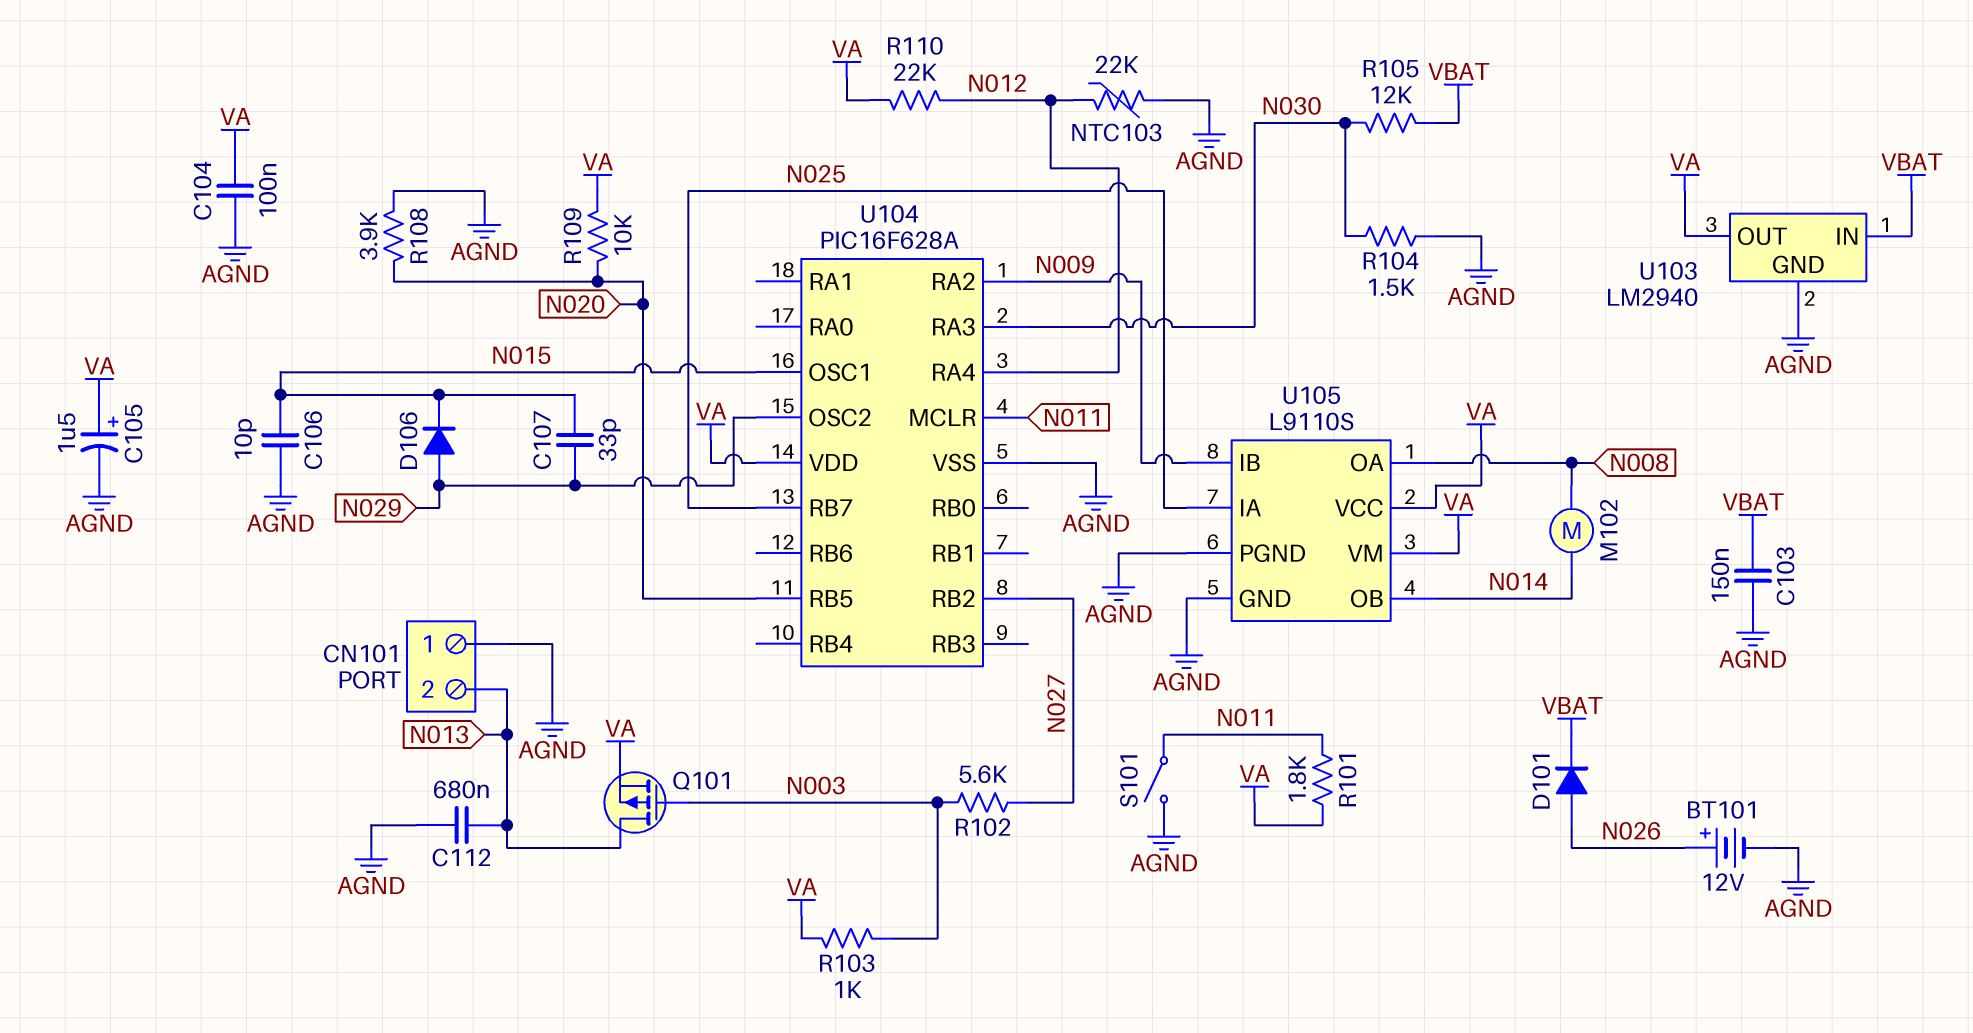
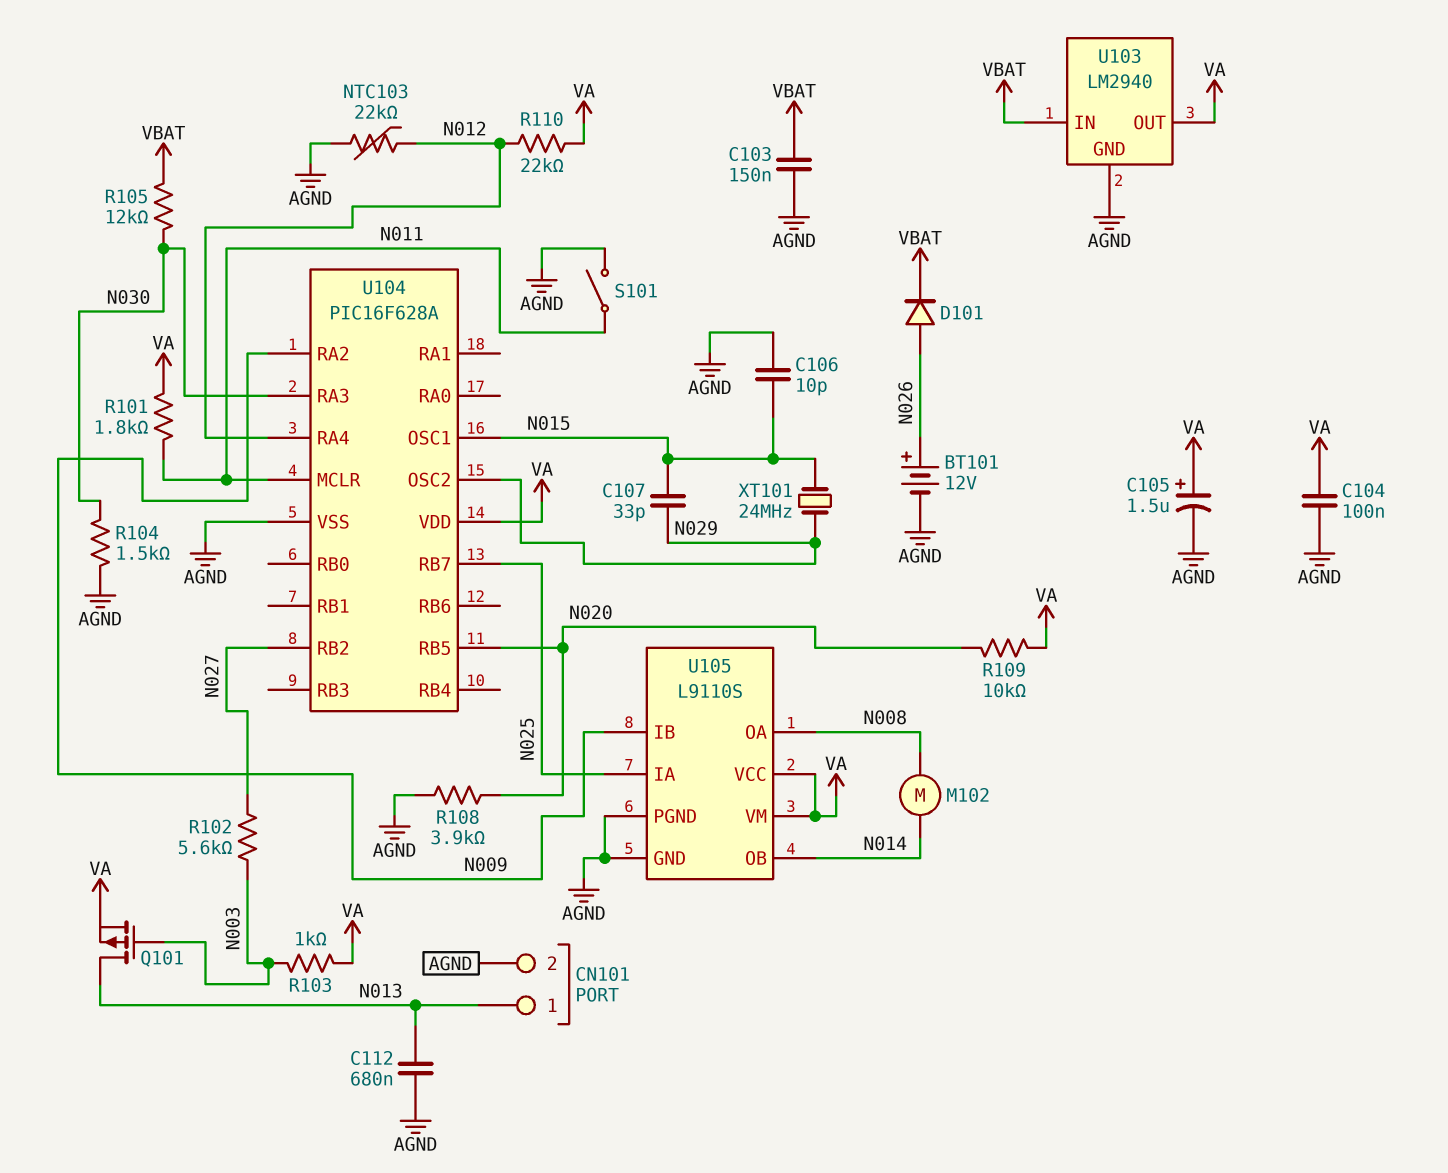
CN101 pin 1: AGND -> N013
CN101 pin 2: N013 -> AGND
D106: diode (A N029, K N015) -> none
XT101: none -> 24MHz (N015, N029)

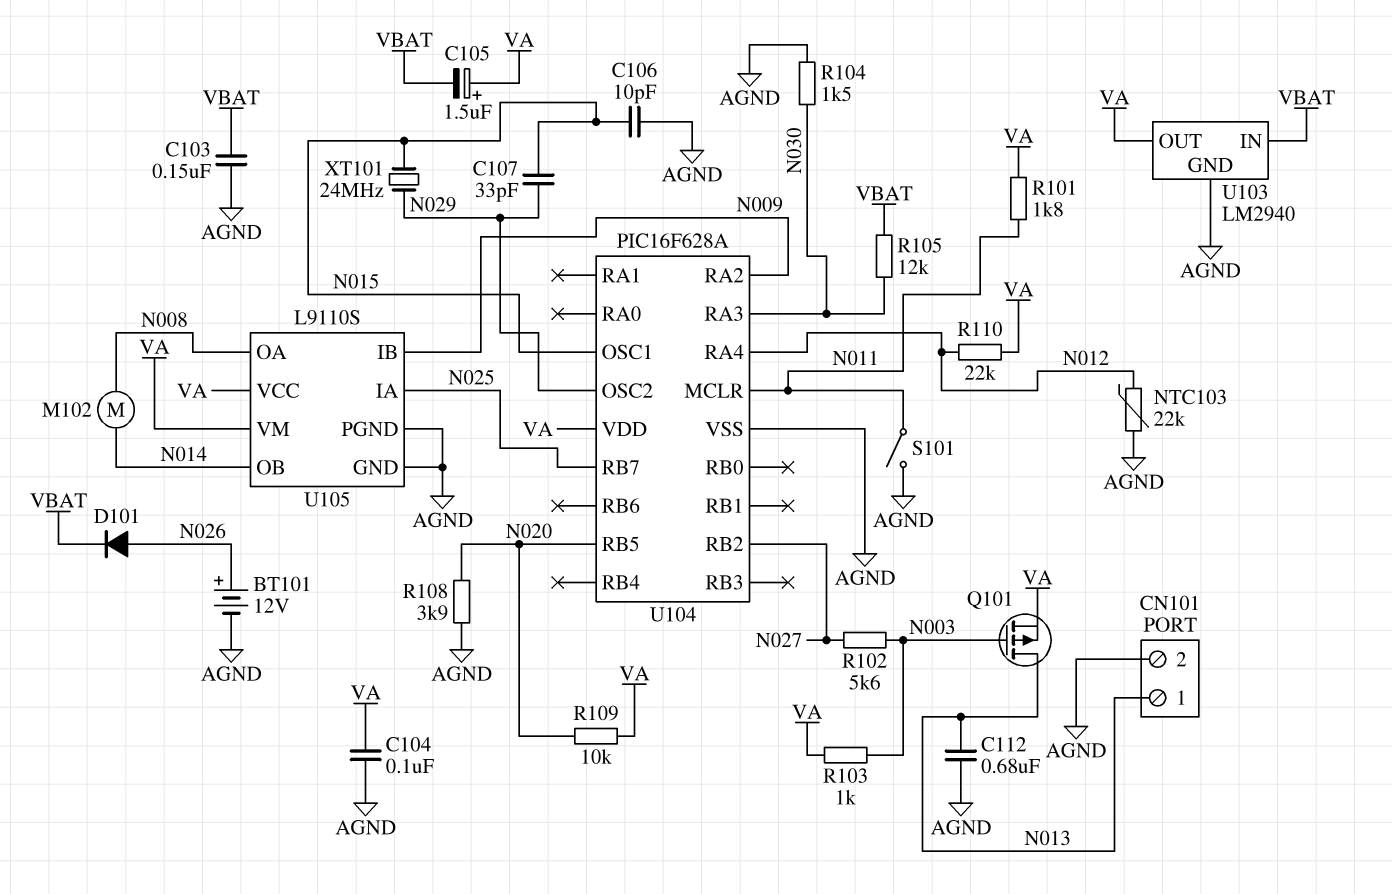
C105: 1.5uF (plus VA, minus AGND) -> 1.5uF (plus VA, minus VBAT)

